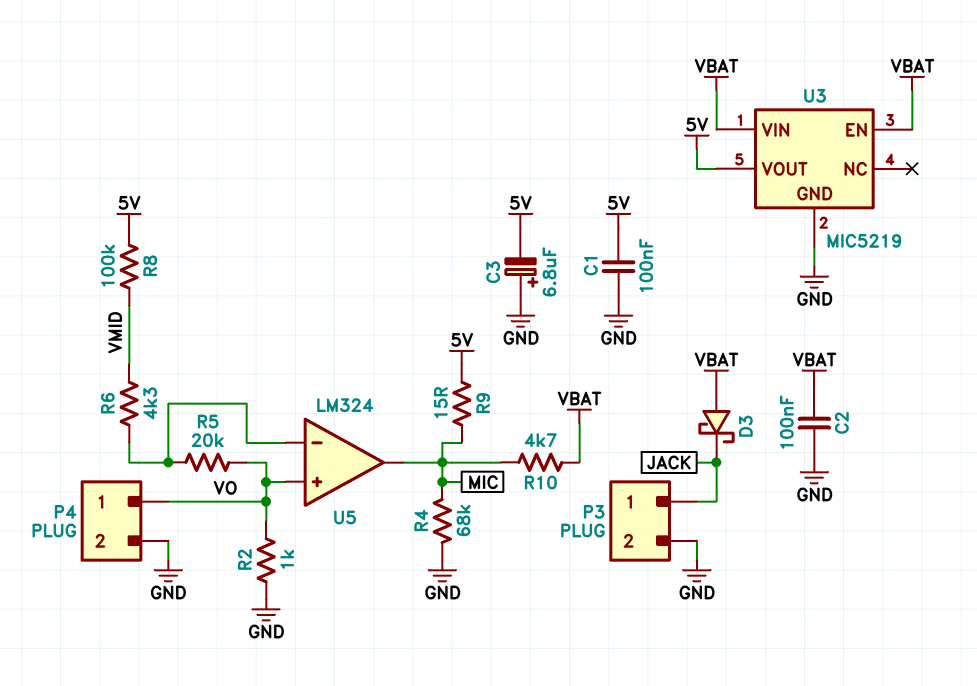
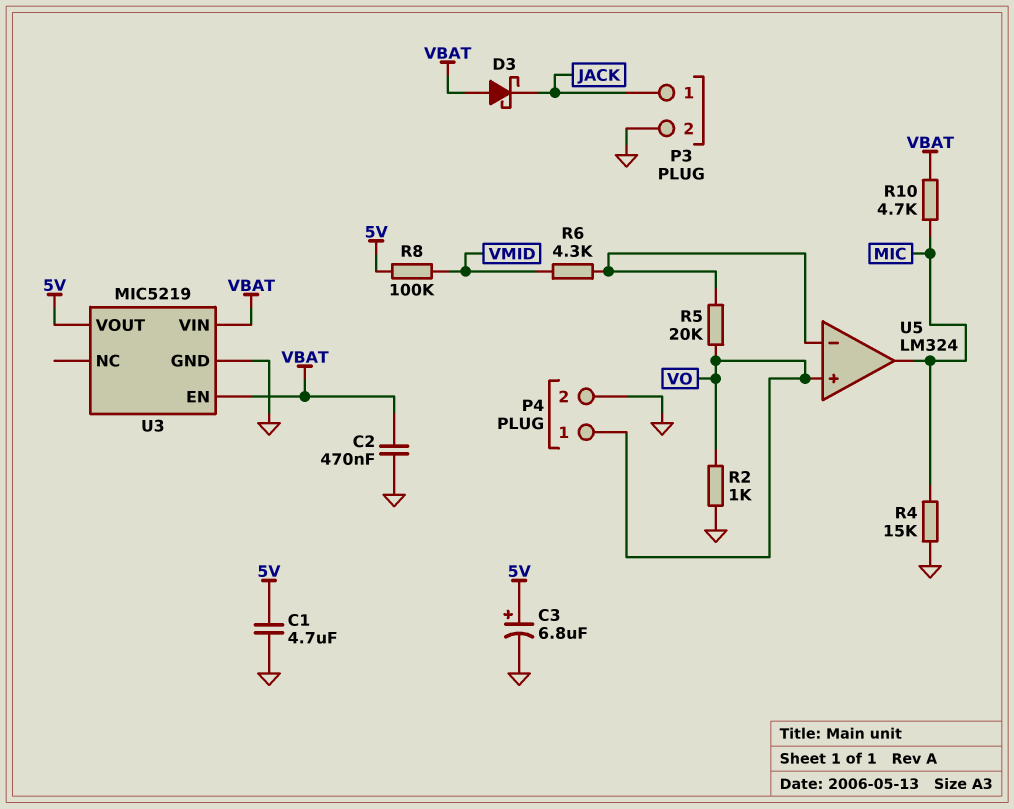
C1: 100nF (5V, GND) -> 4.7uF (5V, GND)
C2: 100nF (GND, VBAT) -> 470nF (GND, VBAT)
C3: 6.8uF (plus GND, minus 5V) -> 6.8uF (plus 5V, minus GND)
R4: 68k (GND, MIC) -> 15k (GND, MIC)
R9: 15 (5V, MIC) -> none

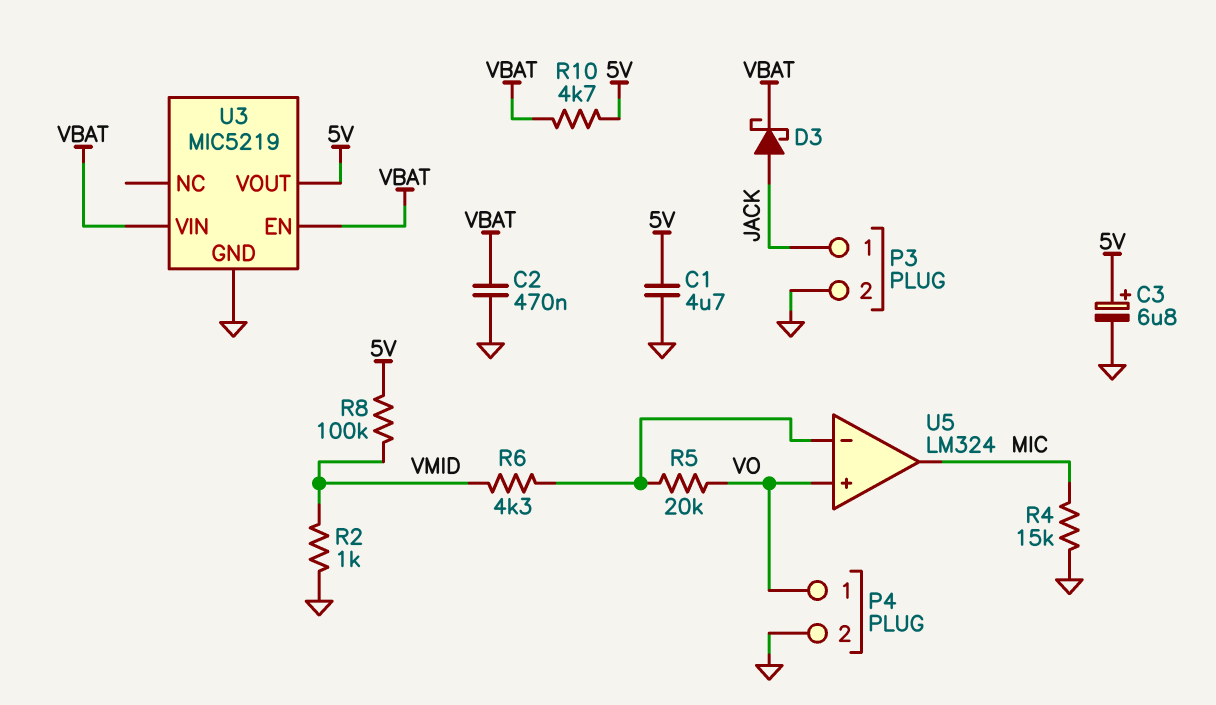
D3: schottky (A VBAT, K JACK) -> schottky (A JACK, K VBAT)
R2: 1k (GND, VO) -> 1k (GND, VMID)
R10: 4.7k (MIC, VBAT) -> 4.7k (5V, VBAT)

